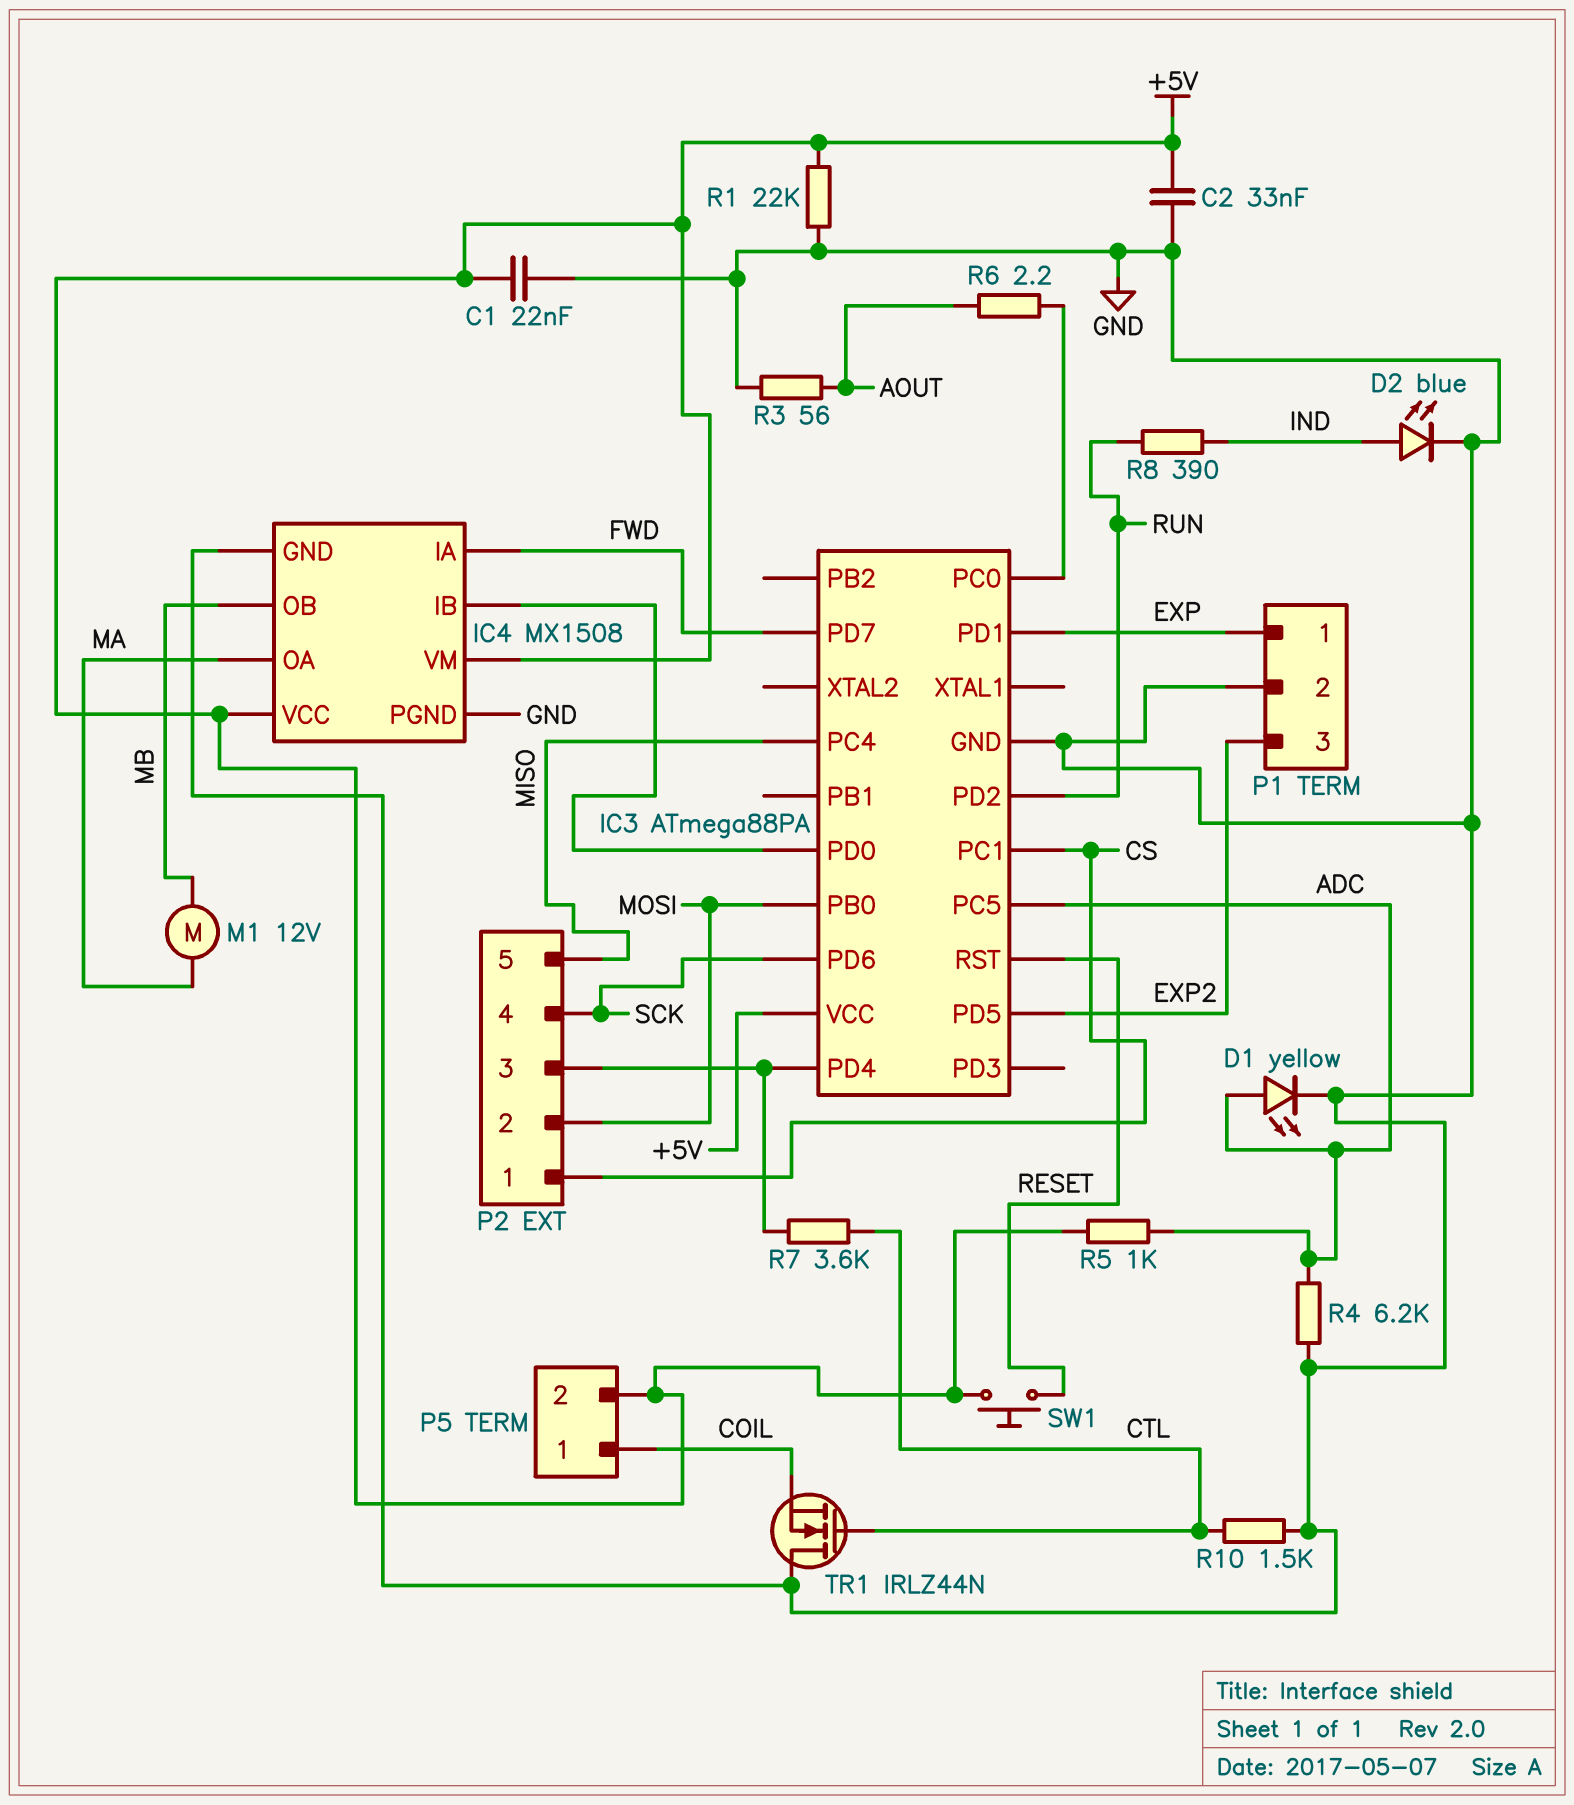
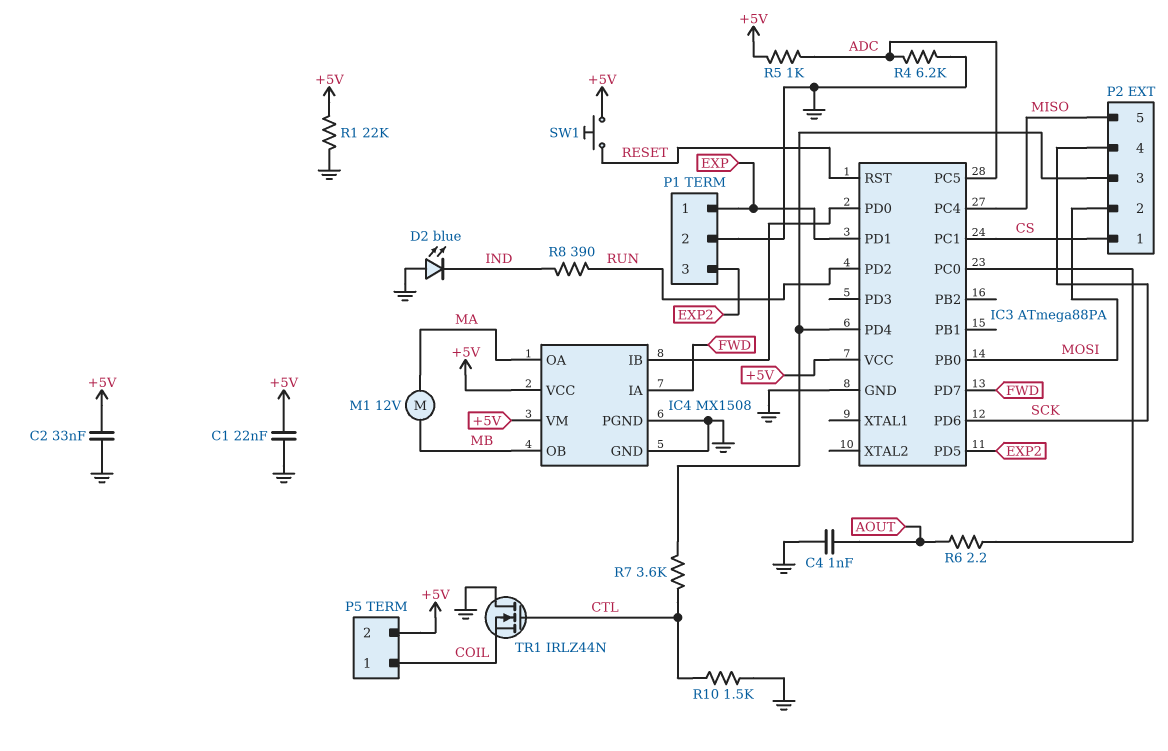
C4: none -> 1nF (AOUT, GND)
D1: LED yellow (A ADC, K GND) -> none
D2: LED blue (A IND, K GND) -> LED blue (A GND, K IND)
R3: 56 (AOUT, GND) -> none

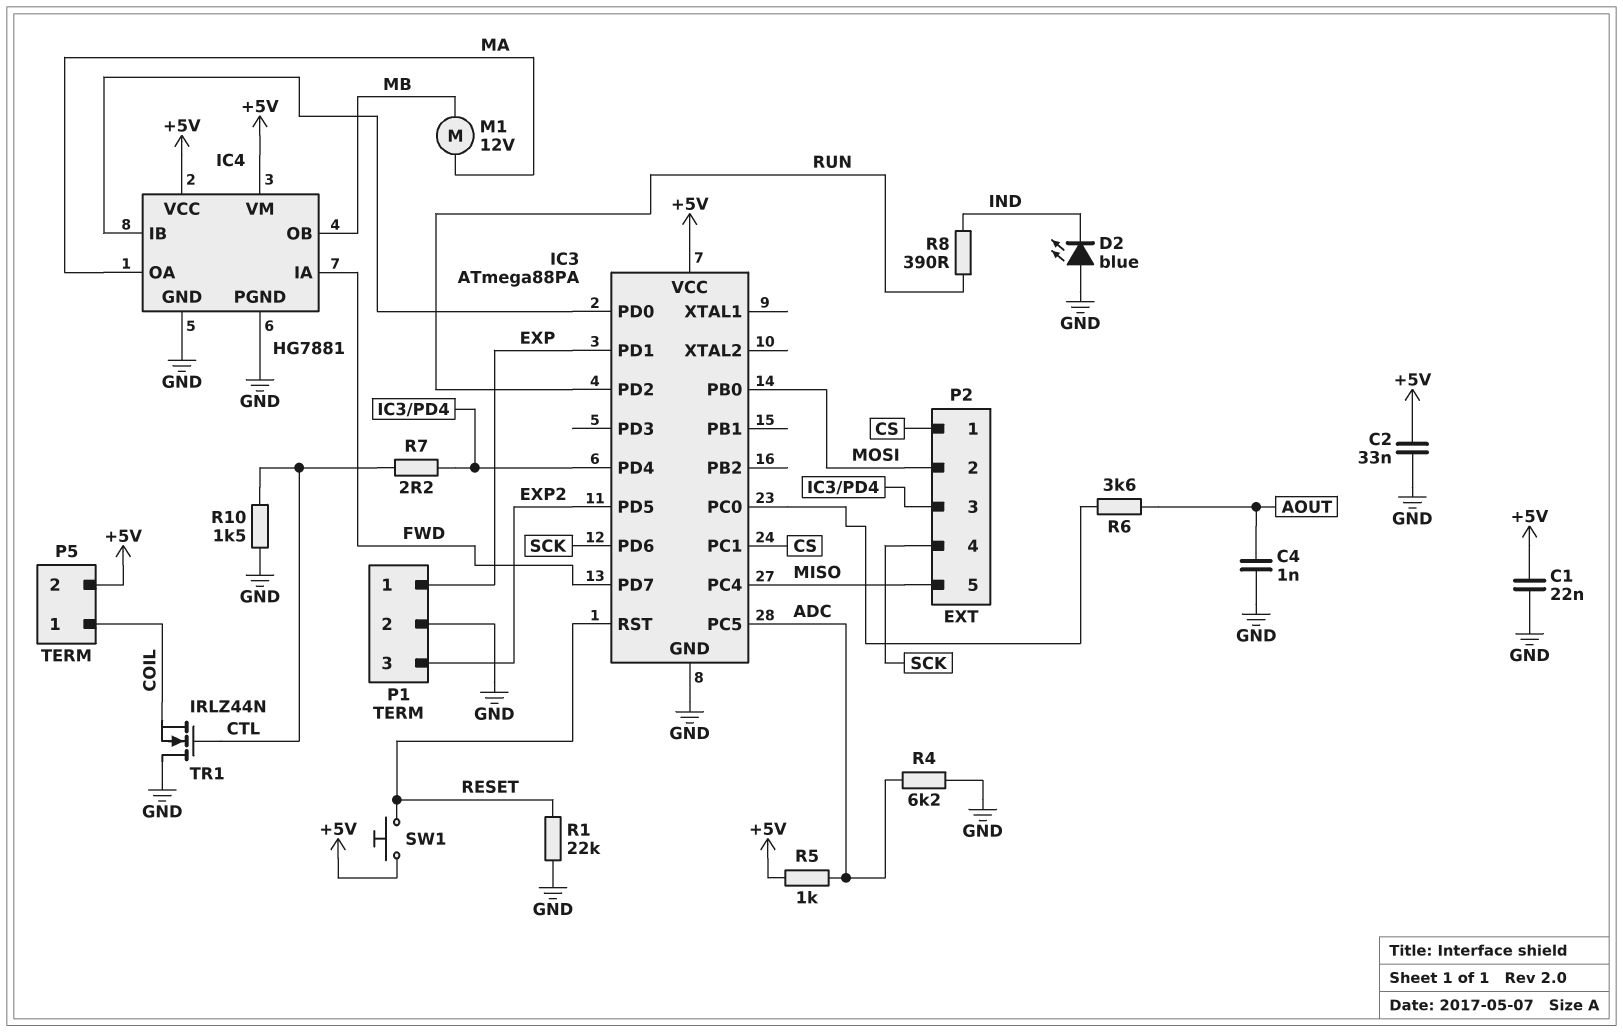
IC4: MX1508 -> HG7881
R1: 22k (+5V, GND) -> 22k (GND, RESET)
R6: 2.2 (AOUT, IC3/PC0) -> 3.6k (AOUT, IC3/PC0)
R7: 3.6k (CTL, IC3/PD4) -> 2.2 (CTL, IC3/PD4)

